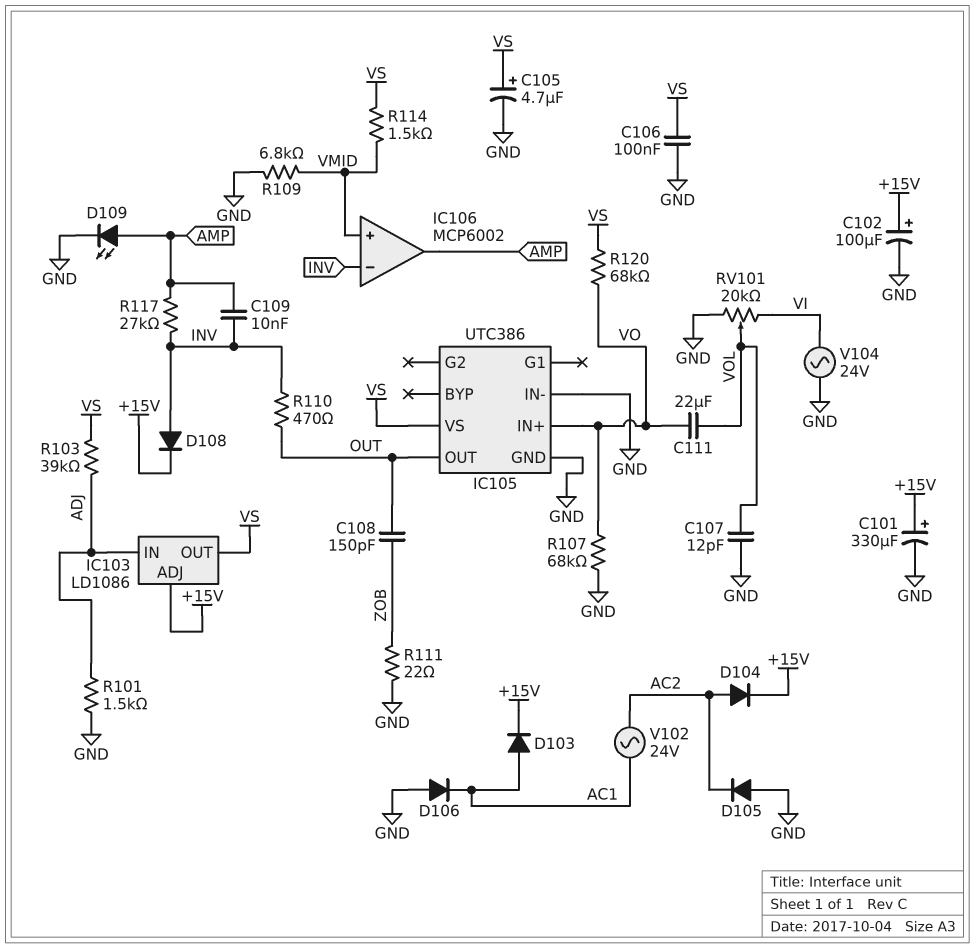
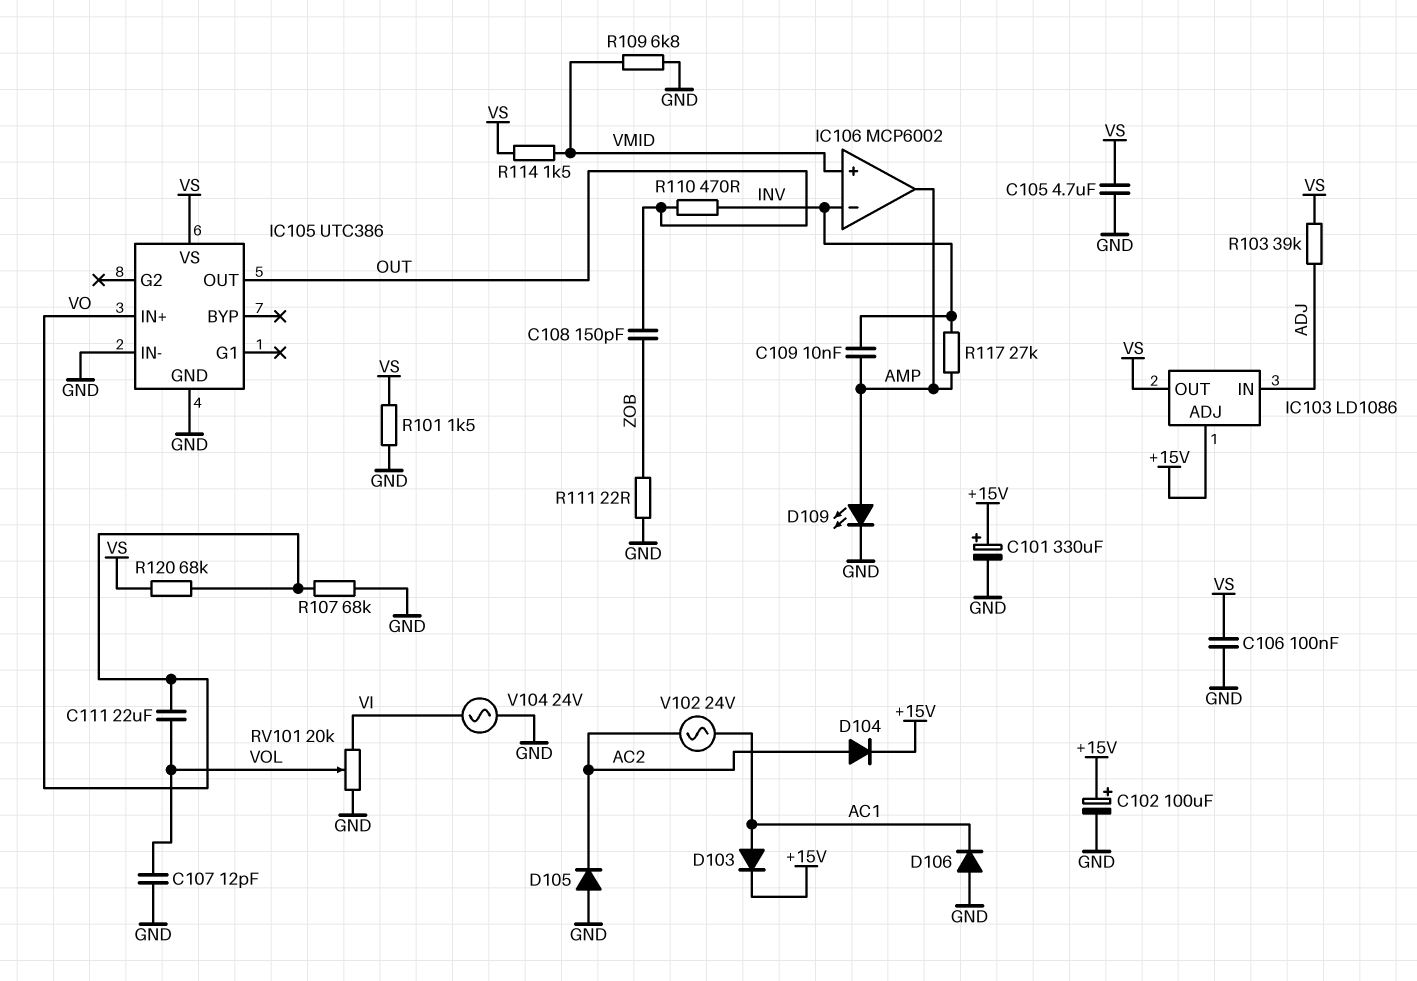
C105: 4.7uF (plus VS, minus GND) -> 4.7uF (GND, VS)
D108: diode (A INV, K +15V) -> none
R101: 1.5k (ADJ, GND) -> 1.5k (GND, VS)

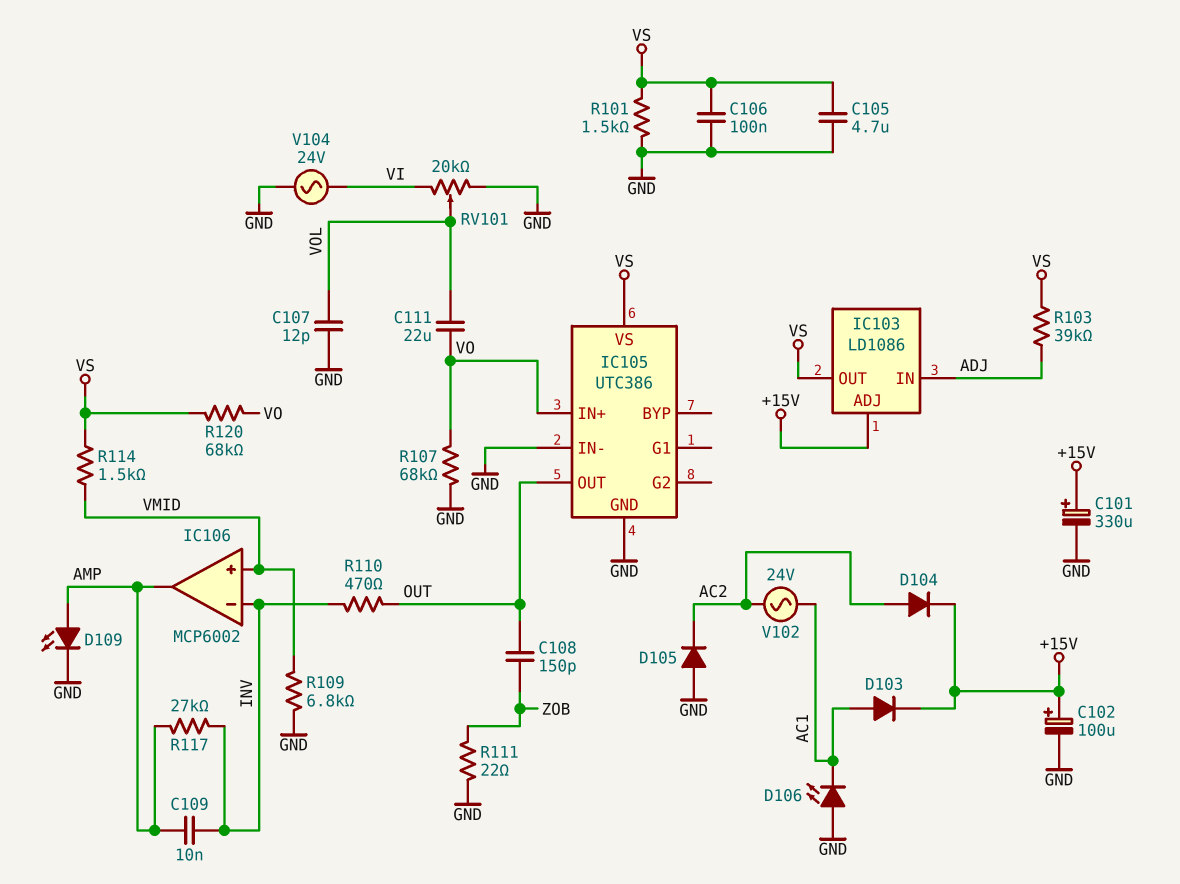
D106: diode (A GND, K AC1) -> LED (A GND, K AC1)

